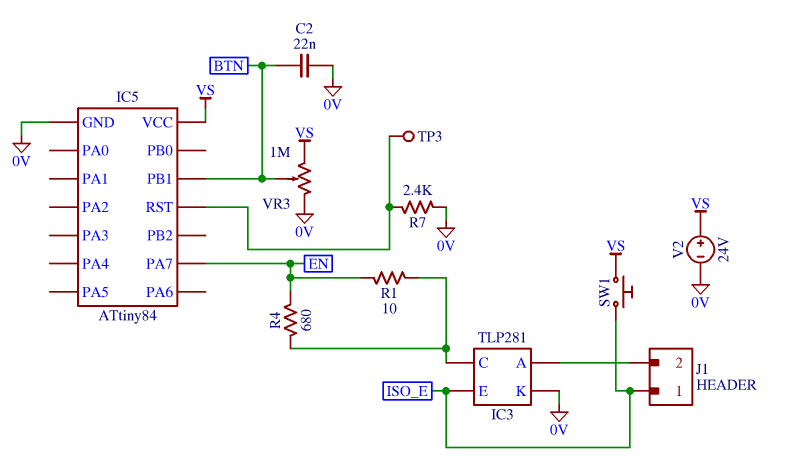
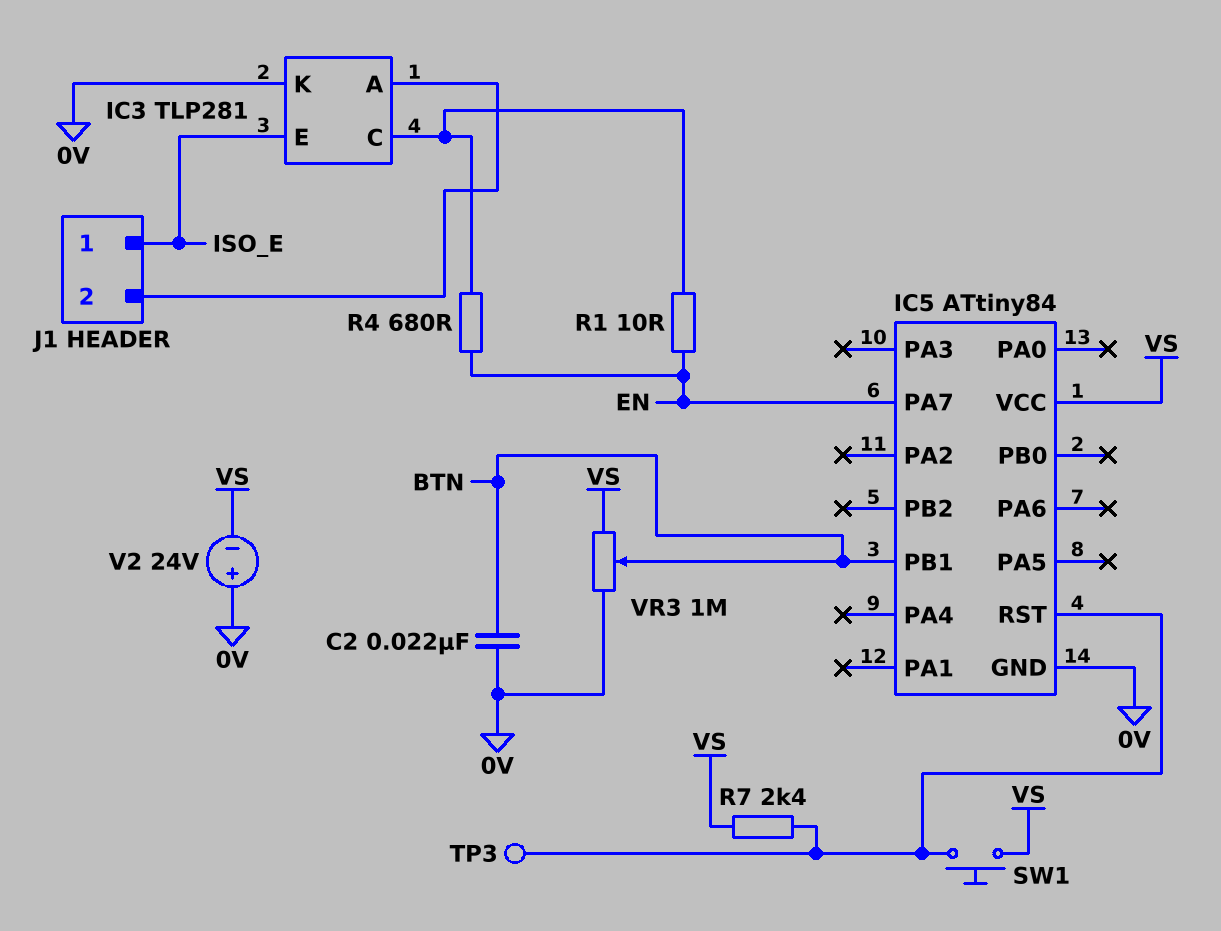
R7: 2.4k (0V, IC5/RST) -> 2.4k (IC5/RST, VS)
SW1: button (ISO_E, VS) -> button (IC5/RST, VS)
V2: 24V (plus VS, minus 0V) -> 24V (plus 0V, minus VS)

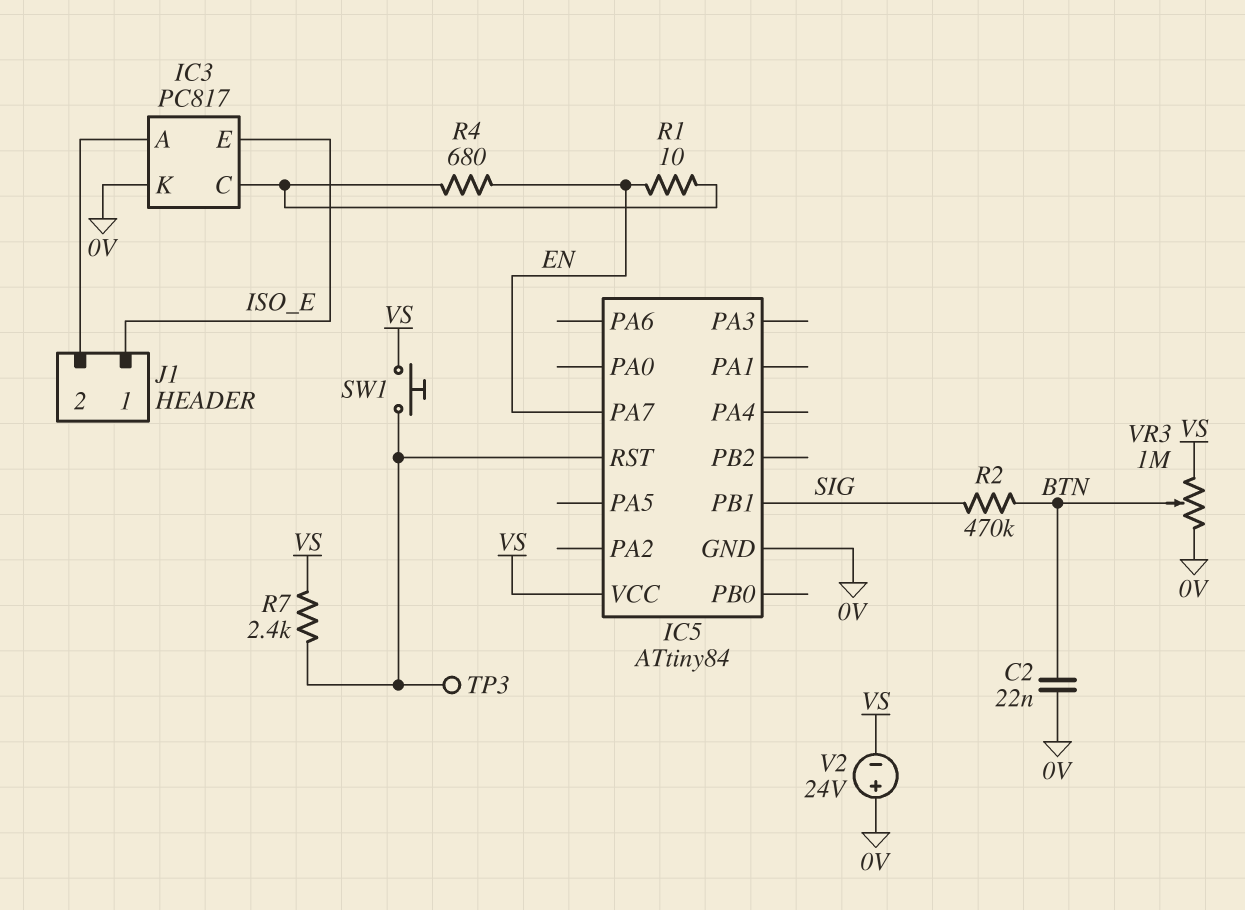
IC3: TLP281 -> PC817
IC5 pin PB1: BTN -> SIG
R2: none -> 470k (BTN, SIG)

